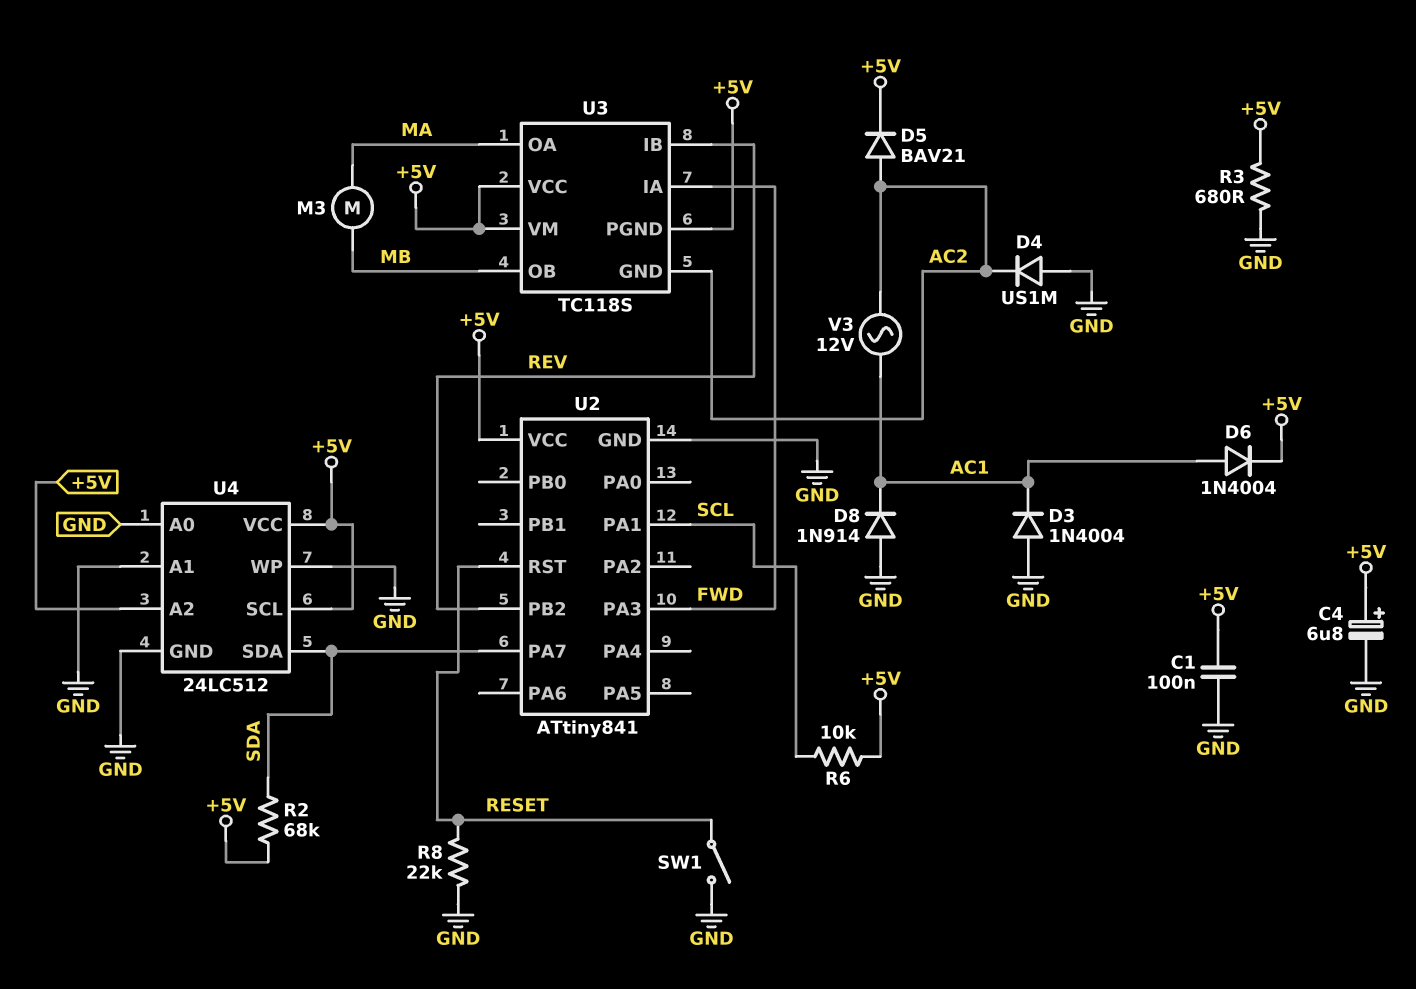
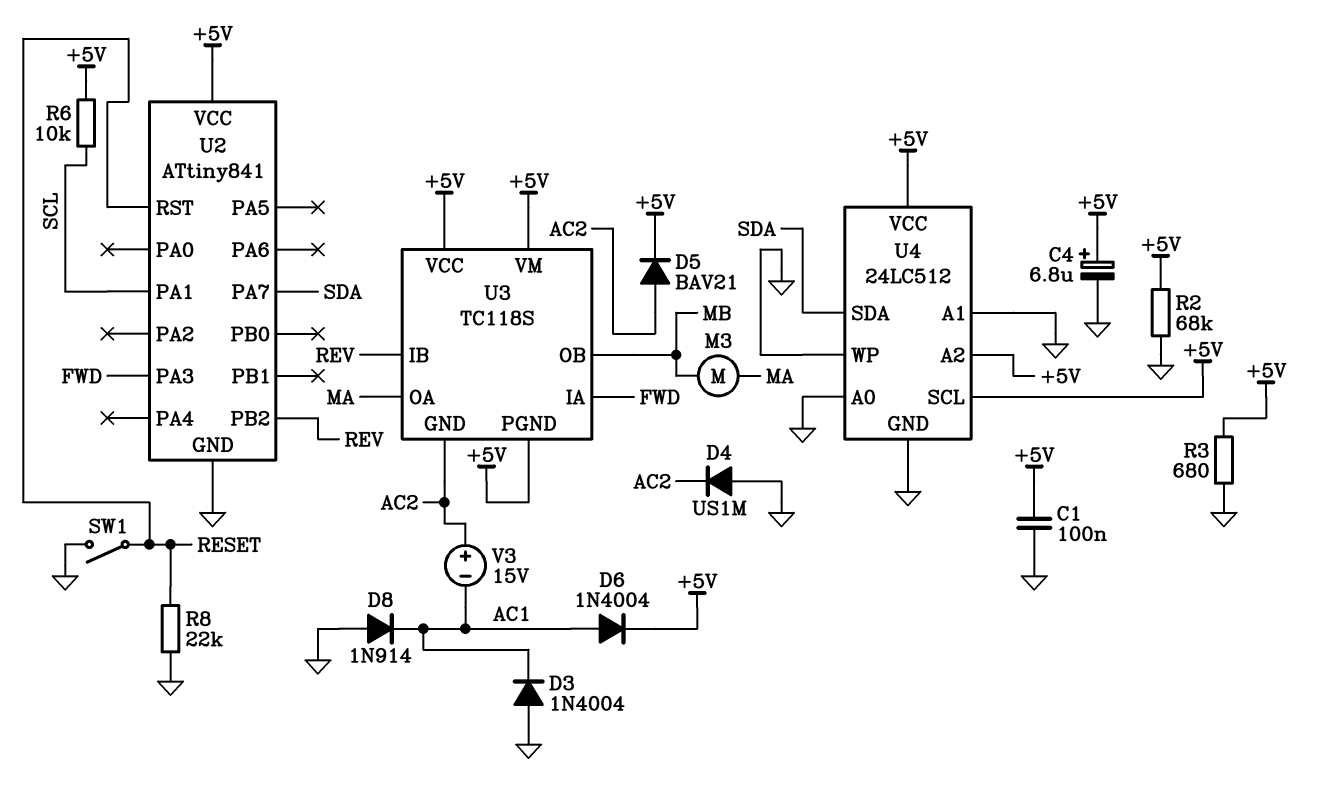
R2: 68k (+5V, SDA) -> 68k (+5V, GND)
V3: AC 12V (AC1, AC2) -> 15V (plus AC2, minus AC1)

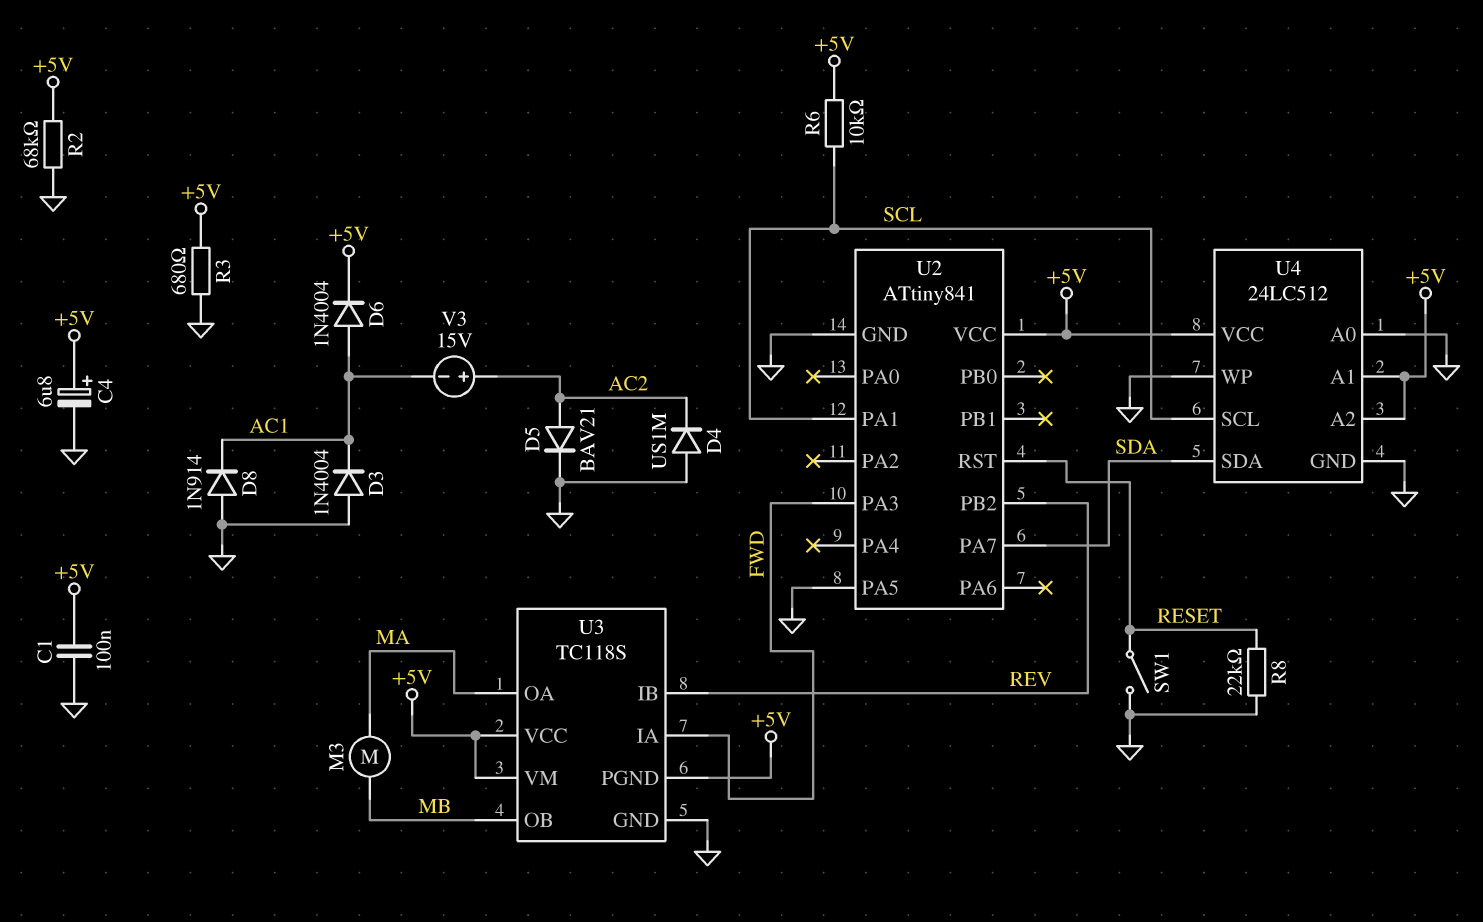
D5: diode BAV21 (A AC2, K +5V) -> diode BAV21 (A AC2, K GND)
U2 pin PA5: none -> GND
U3 pin GND: AC2 -> GND
U4 pin A1: GND -> +5V
U4 pin SCL: +5V -> SCL

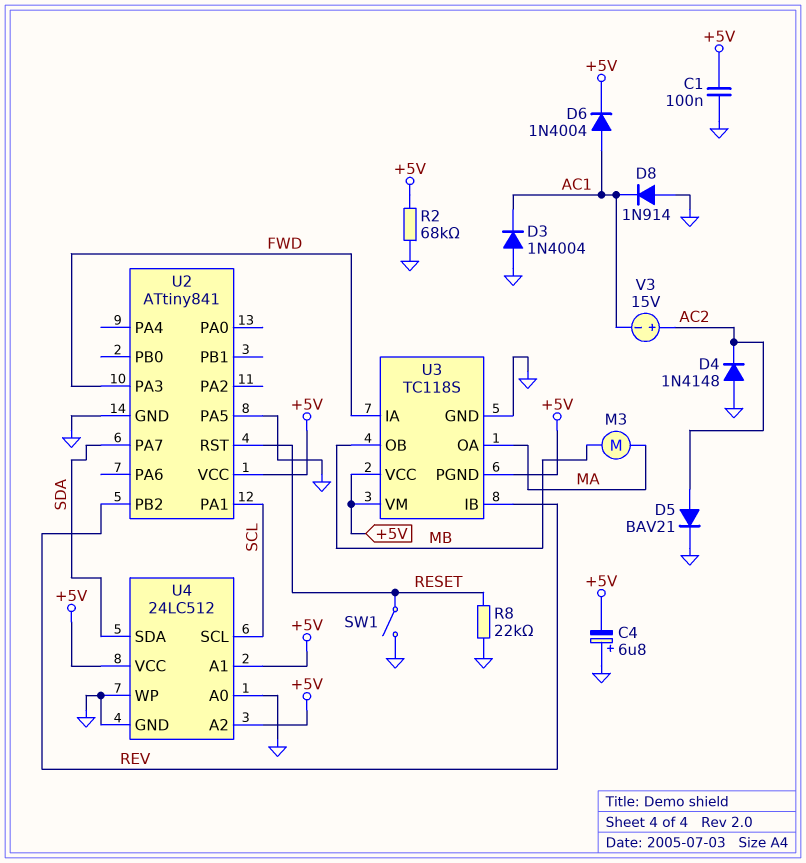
C4: 6.8uF (plus +5V, minus GND) -> 6.8uF (plus GND, minus +5V)
D4: diode US1M (A GND, K AC2) -> diode 1N4148 (A GND, K AC2)
R3: 680 (+5V, GND) -> none
R6: 10k (+5V, SCL) -> none

